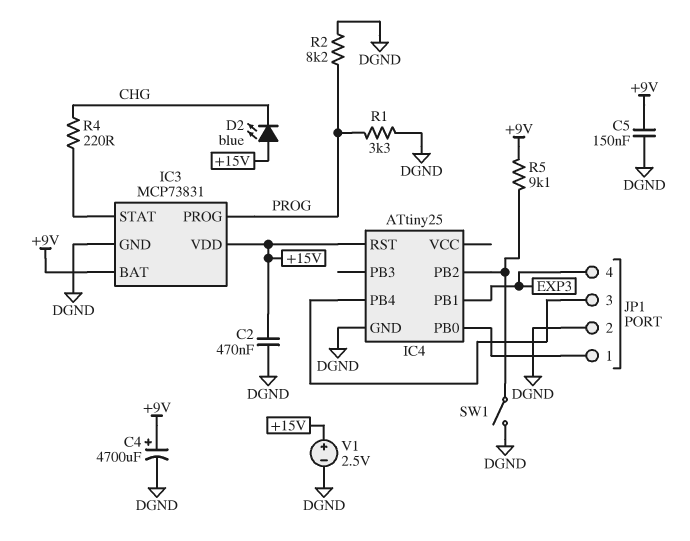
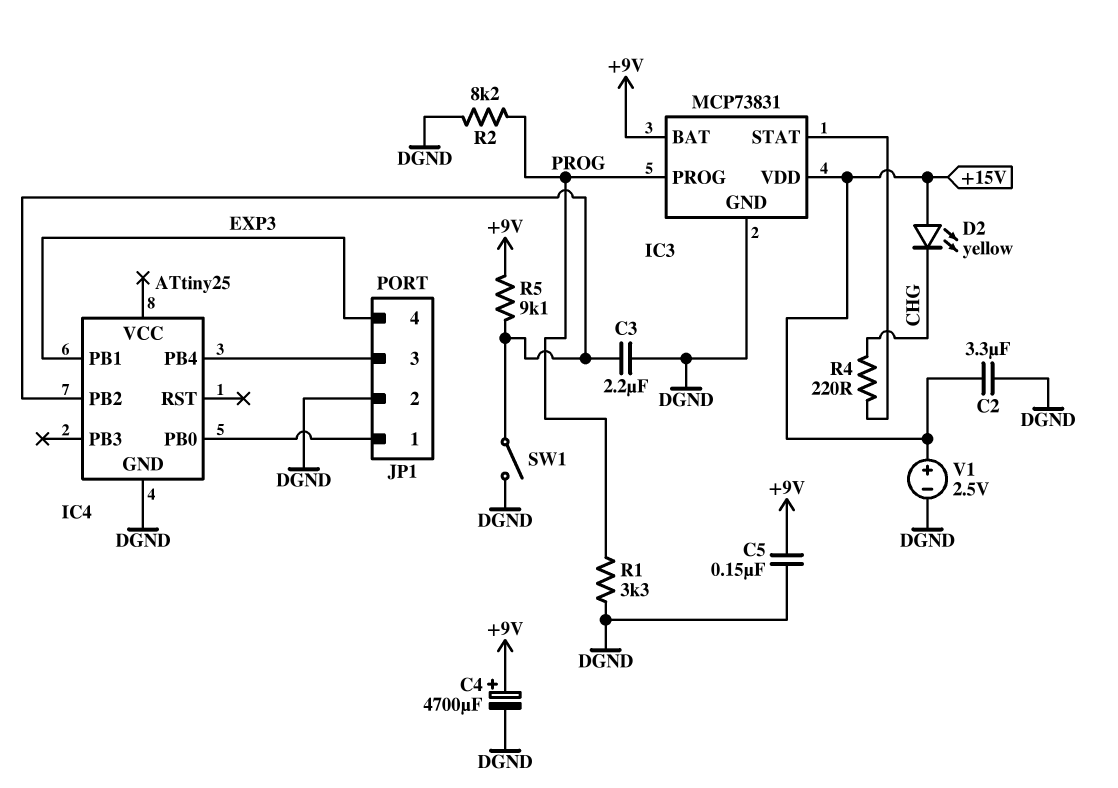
C2: 470nF (+15V, DGND) -> 3.3uF (+15V, DGND)
C3: none -> 2.2uF (DGND, IC4/PB2)
D2: LED blue (A +15V, K CHG) -> LED yellow (A +15V, K CHG)
IC4 pin RST: +15V -> none

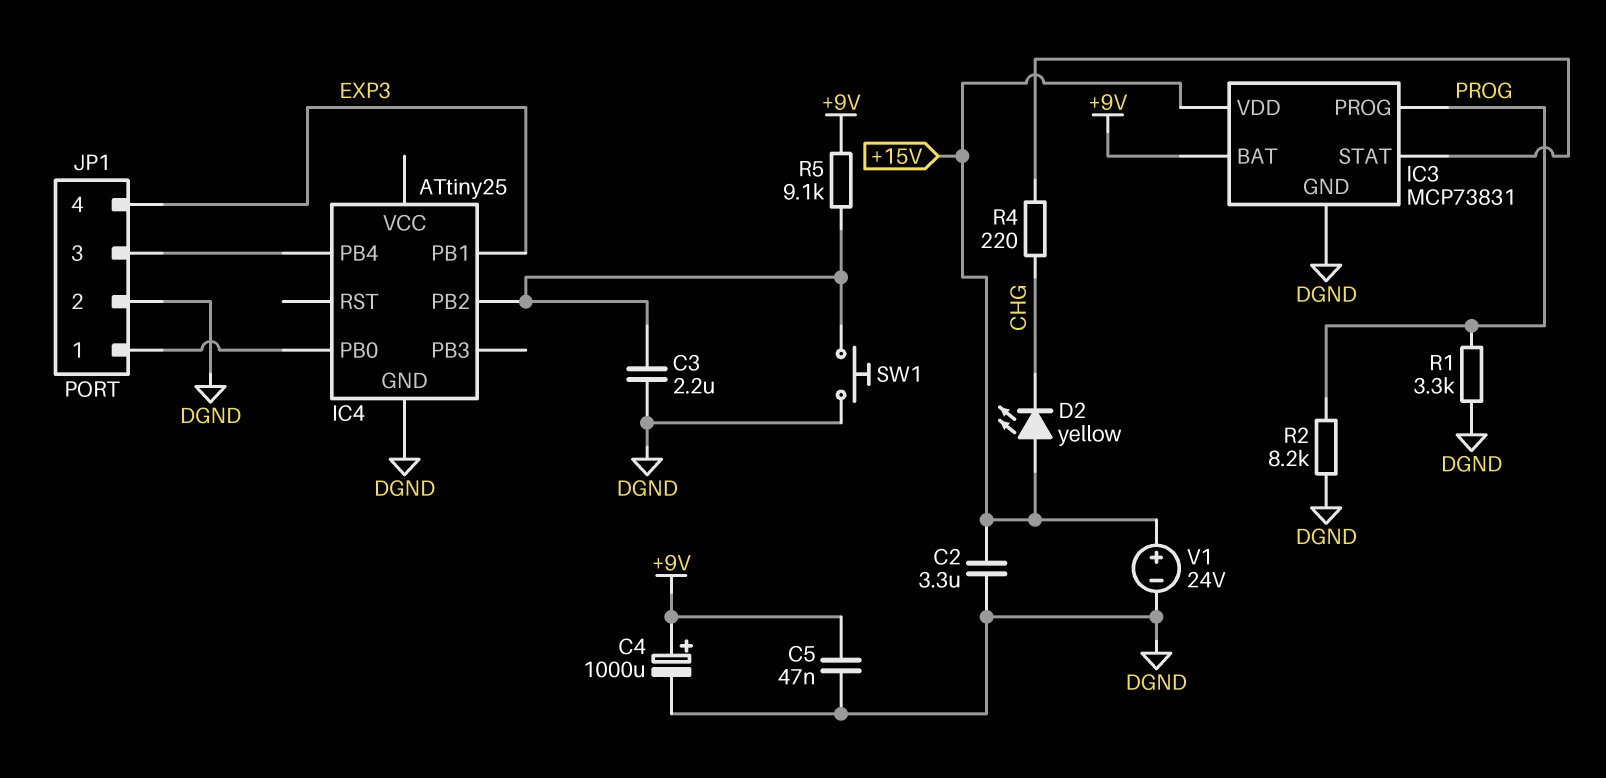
C4: 4700uF (plus +9V, minus DGND) -> 1000uF (plus +9V, minus DGND)
C5: 150nF (+9V, DGND) -> 47nF (+9V, DGND)
SW1: switch (DGND, IC4/PB2) -> button (DGND, IC4/PB2)
V1: 2.5V (plus +15V, minus DGND) -> 24V (plus +15V, minus DGND)

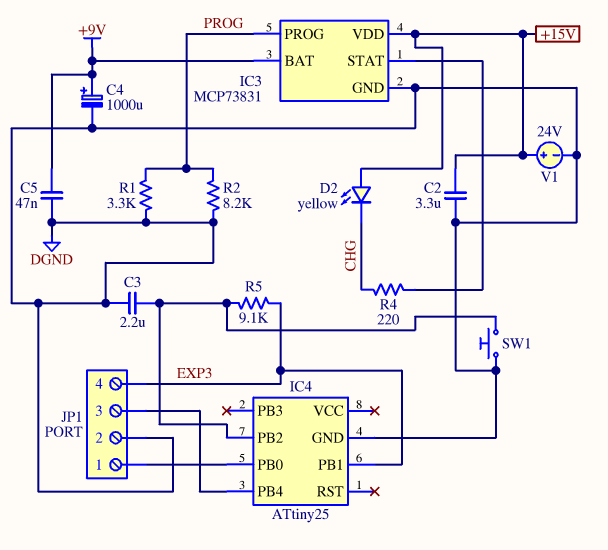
R5: 9.1k (+9V, IC4/PB2) -> 9.1k (EXP3, IC4/PB2)

